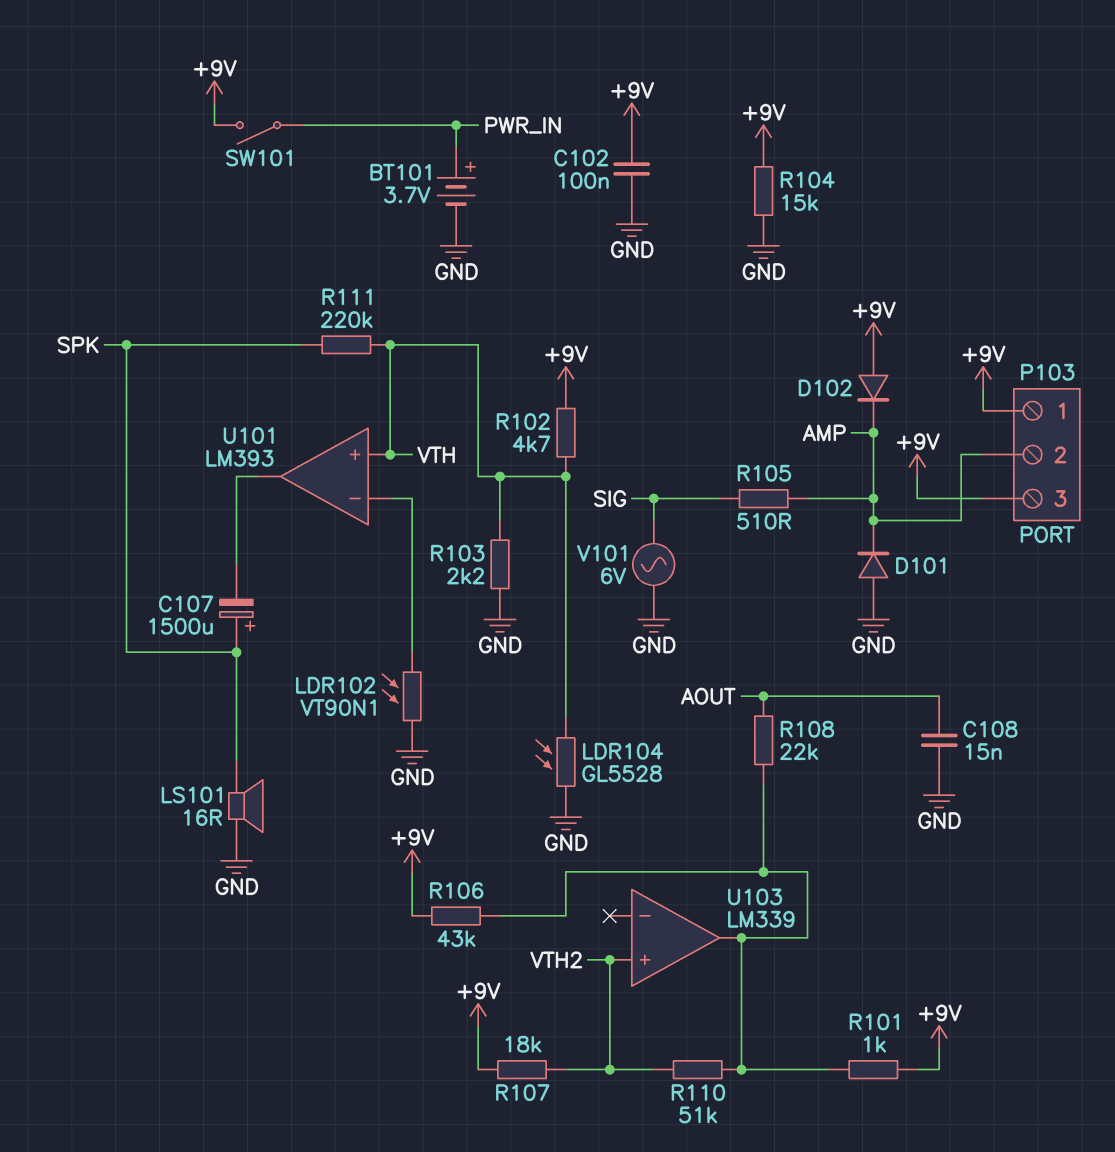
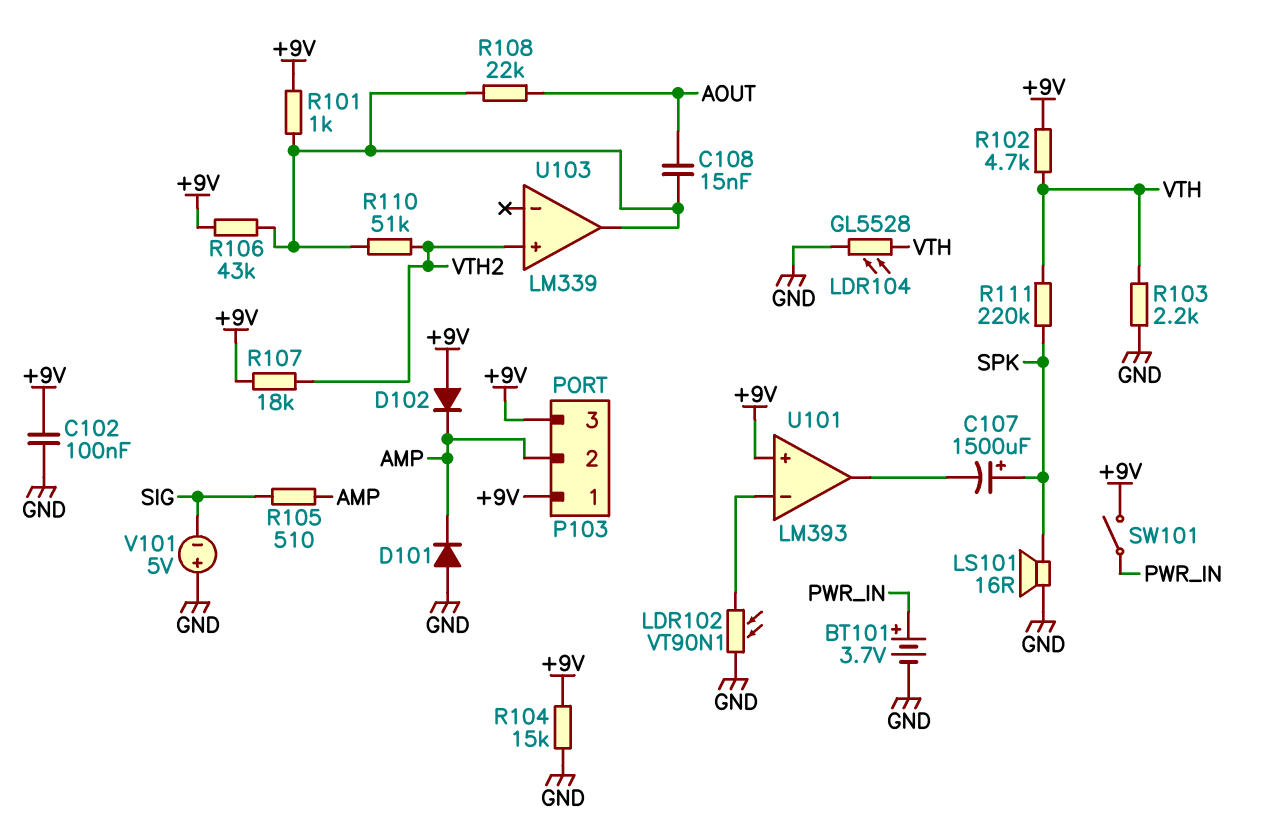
C108: 15nF (AOUT, GND) -> 15nF (AOUT, U103/out)
U101 pin in+: VTH -> +9V
V101: AC 6V (GND, SIG) -> 5V (plus GND, minus SIG)

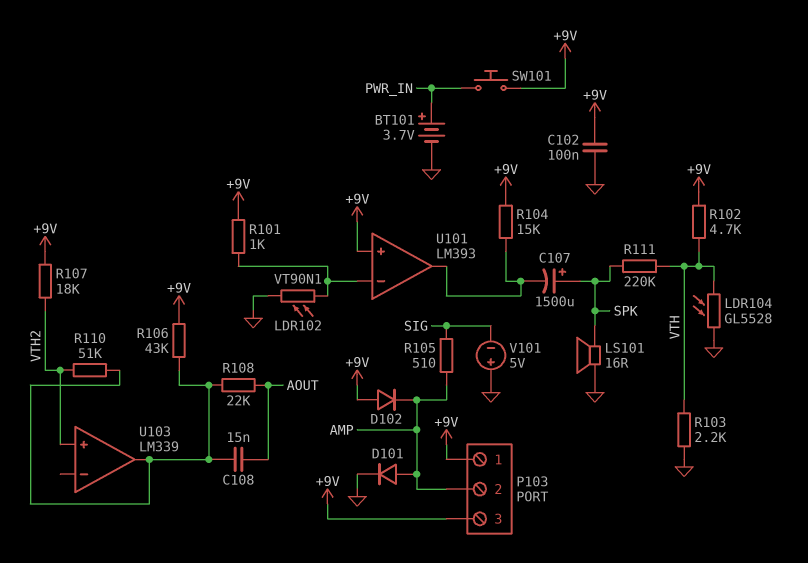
D101: diode (A GND, K AMP) -> diode (A AMP, K GND)
R101: 1k (+9V, U103/out) -> 1k (+9V, U101/in-)
R104: 15k (+9V, GND) -> 15k (+9V, U101/out)
SW101: switch (+9V, PWR_IN) -> button (+9V, PWR_IN)

